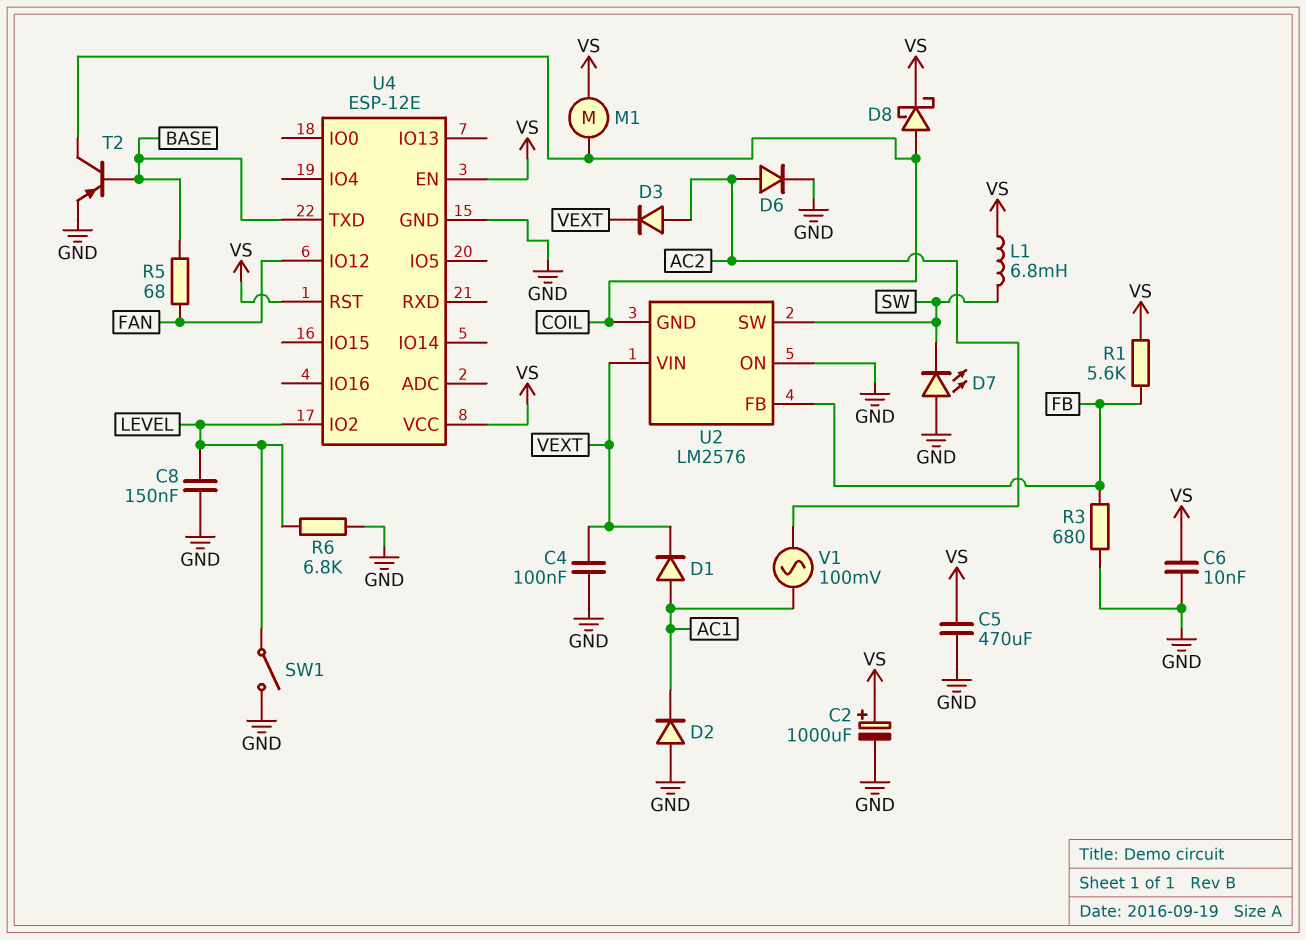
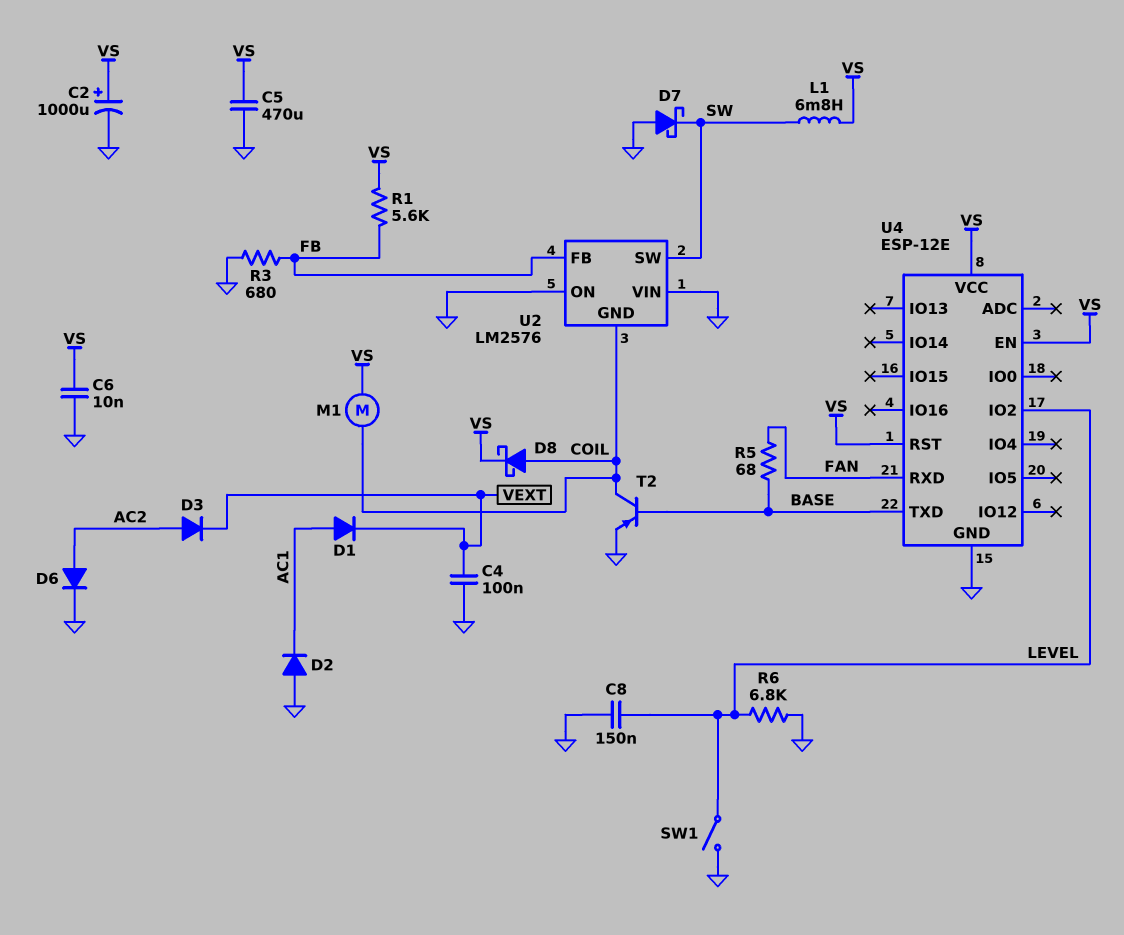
D7: LED (A GND, K SW) -> schottky (A GND, K SW)
U2 pin VIN: VEXT -> GND
U4 pin IO12: FAN -> none
U4 pin RXD: none -> FAN
V1: AC 100mV (AC1, AC2) -> none

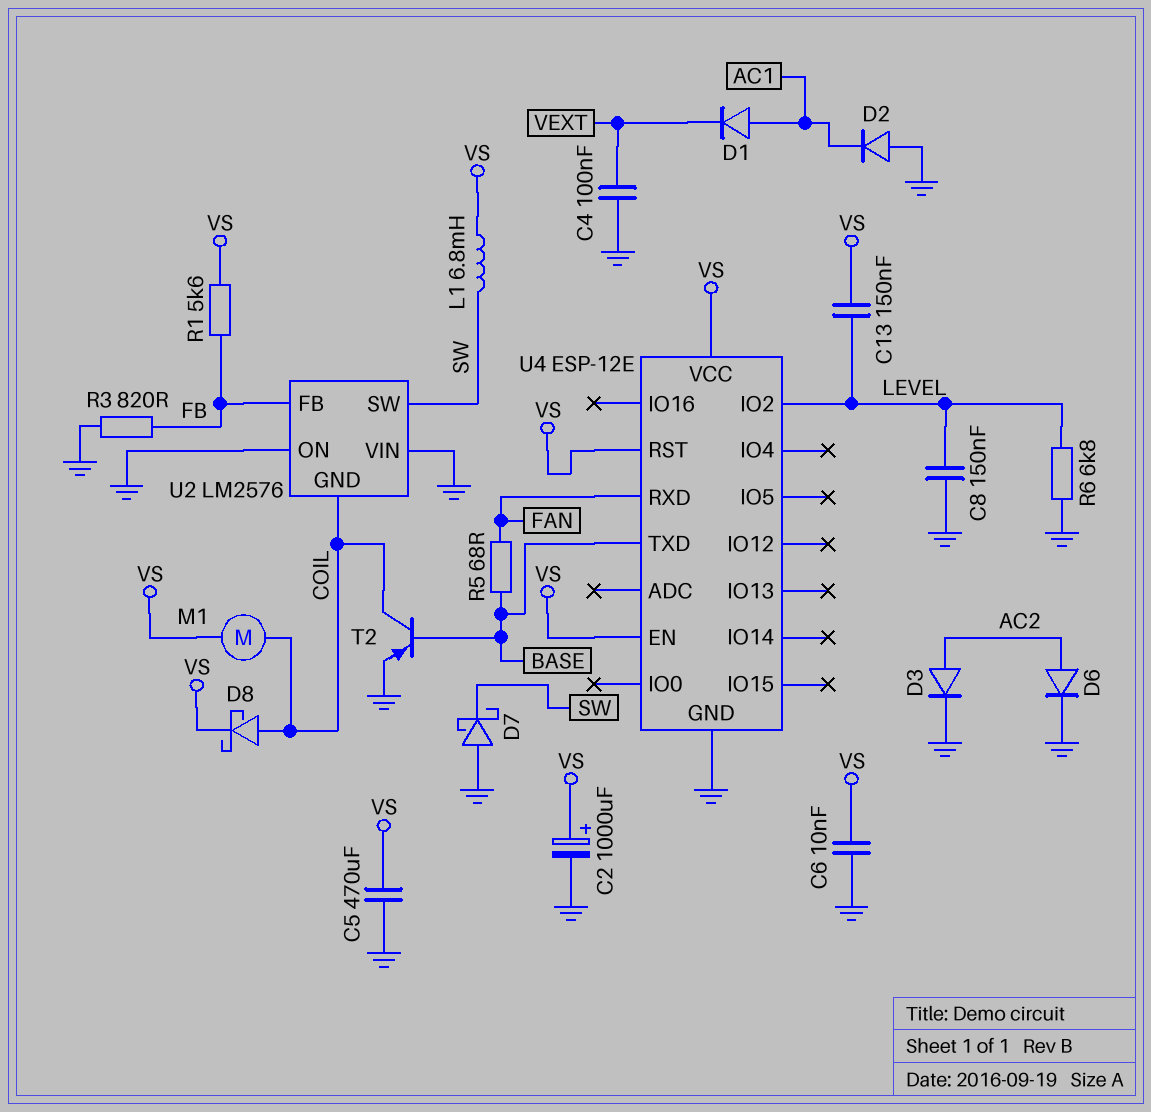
C13: none -> 150nF (LEVEL, VS)
D3: diode (A AC2, K VEXT) -> diode (A AC2, K GND)
R3: 680 (FB, GND) -> 820 (FB, GND)
SW1: switch (GND, LEVEL) -> none

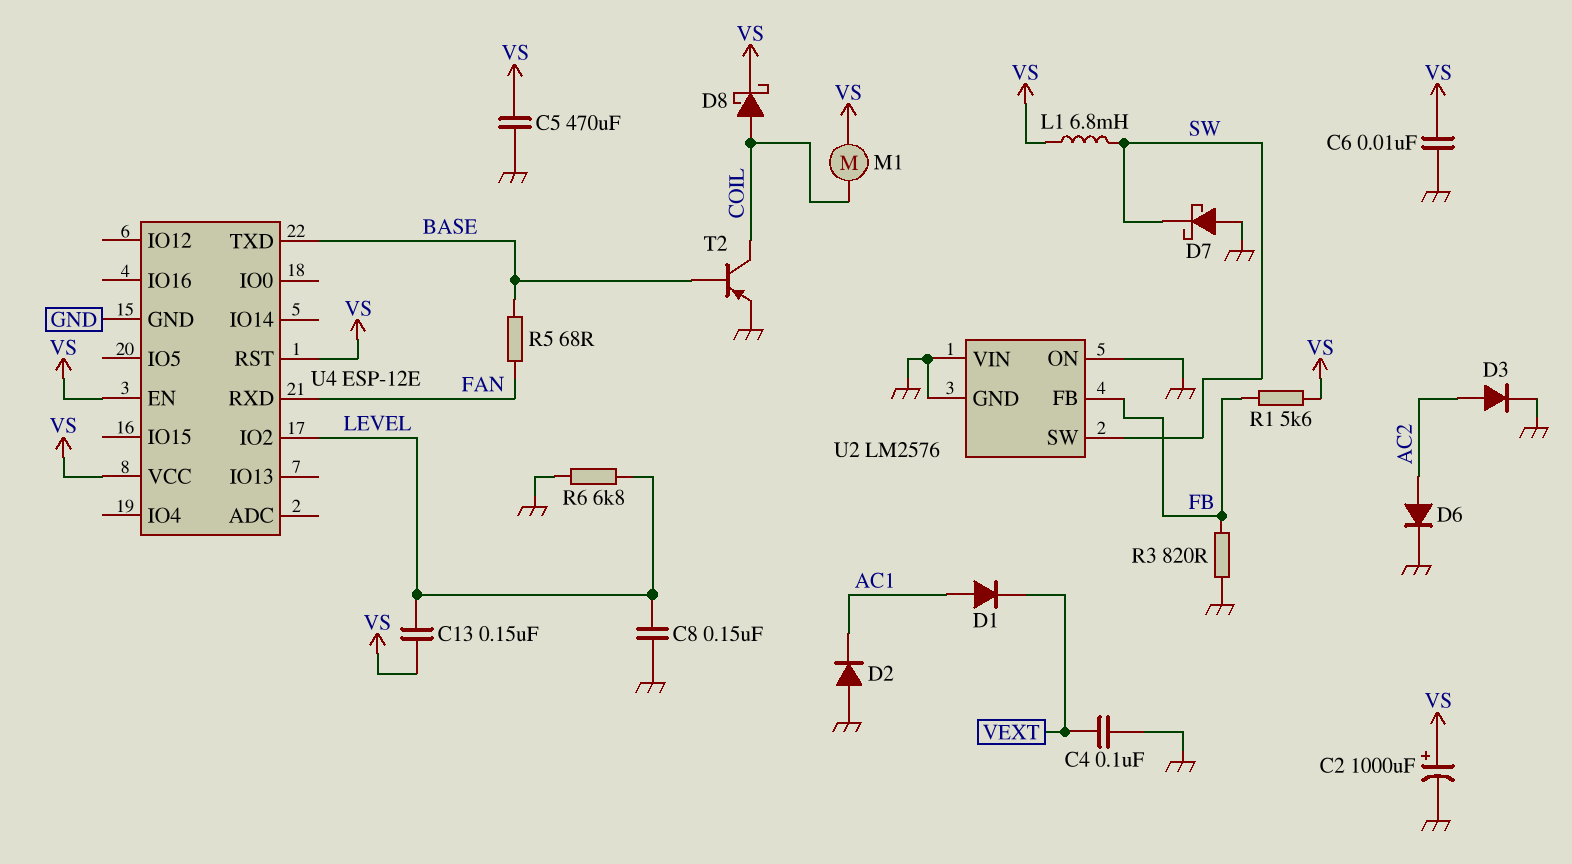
U2 pin GND: COIL -> GND

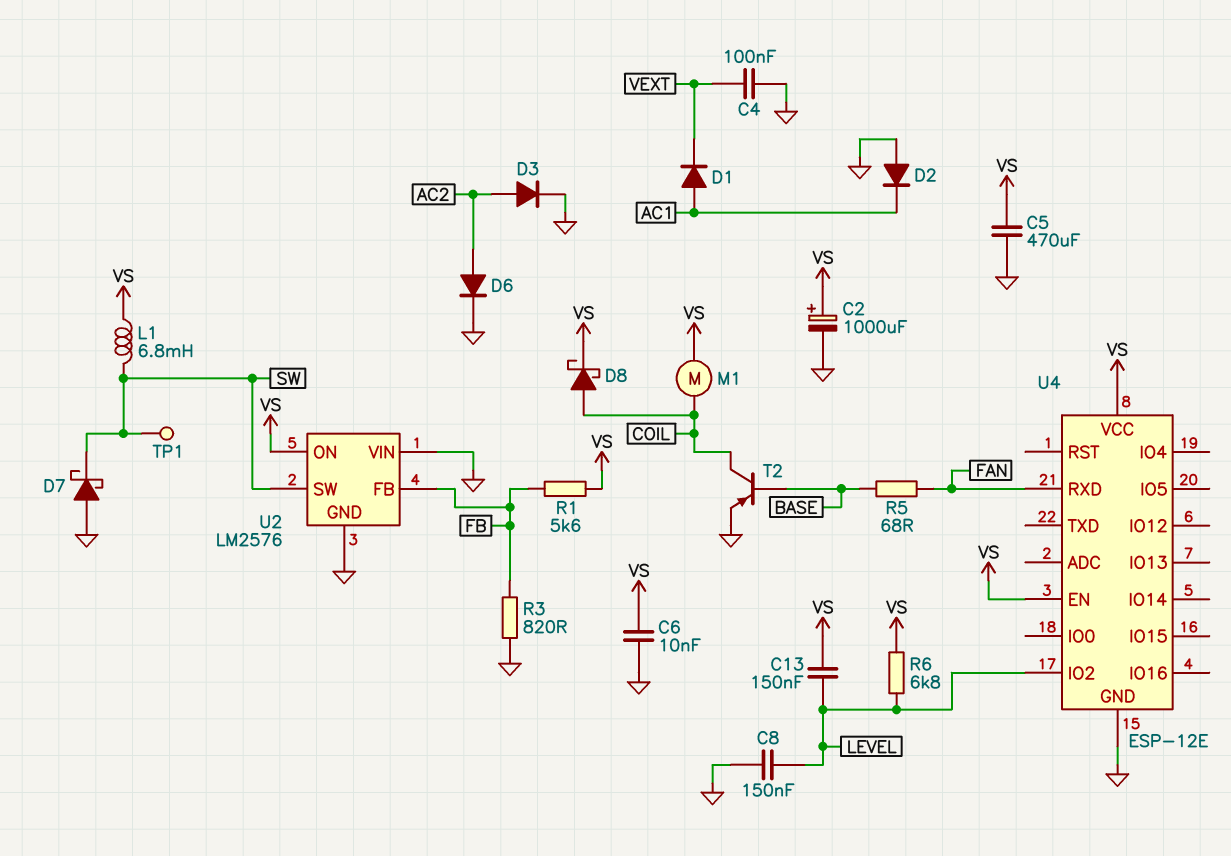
R6: 6.8k (GND, LEVEL) -> 6.8k (LEVEL, VS)
TP1: none -> test point (SW)
U2 pin ON: GND -> VS
U4 pin RST: VS -> none
U4 pin TXD: BASE -> none

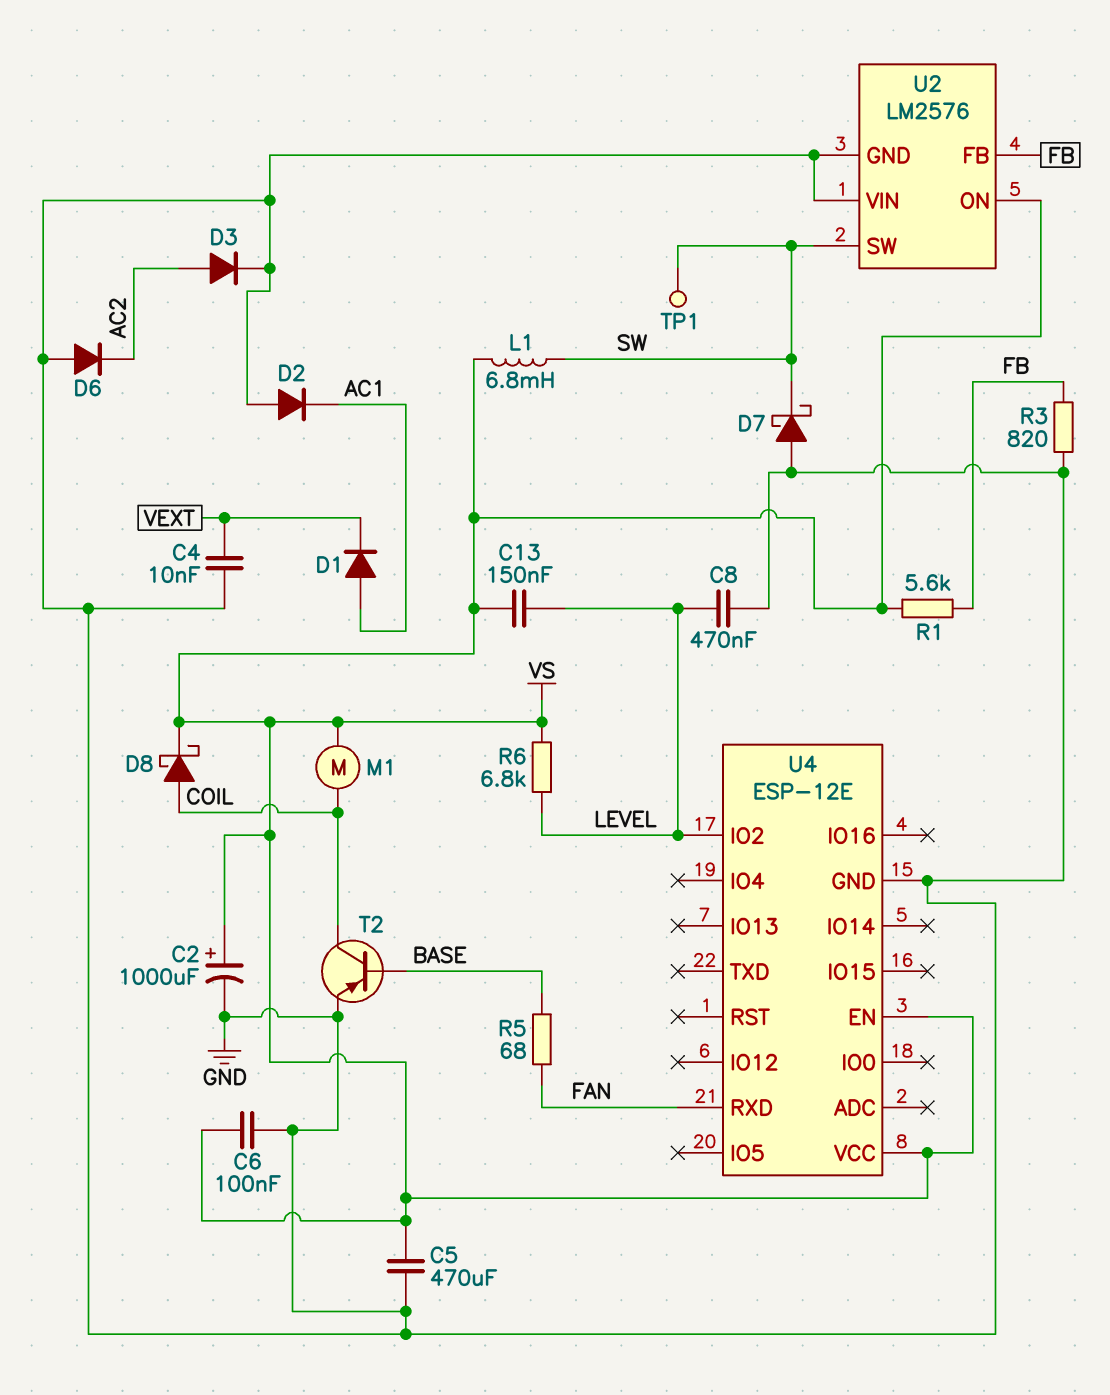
C4: 100nF (GND, VEXT) -> 10nF (GND, VEXT)
C6: 10nF (GND, VS) -> 100nF (GND, VS)
C8: 150nF (GND, LEVEL) -> 470nF (GND, LEVEL)
D6: diode (A AC2, K GND) -> diode (A GND, K AC2)

